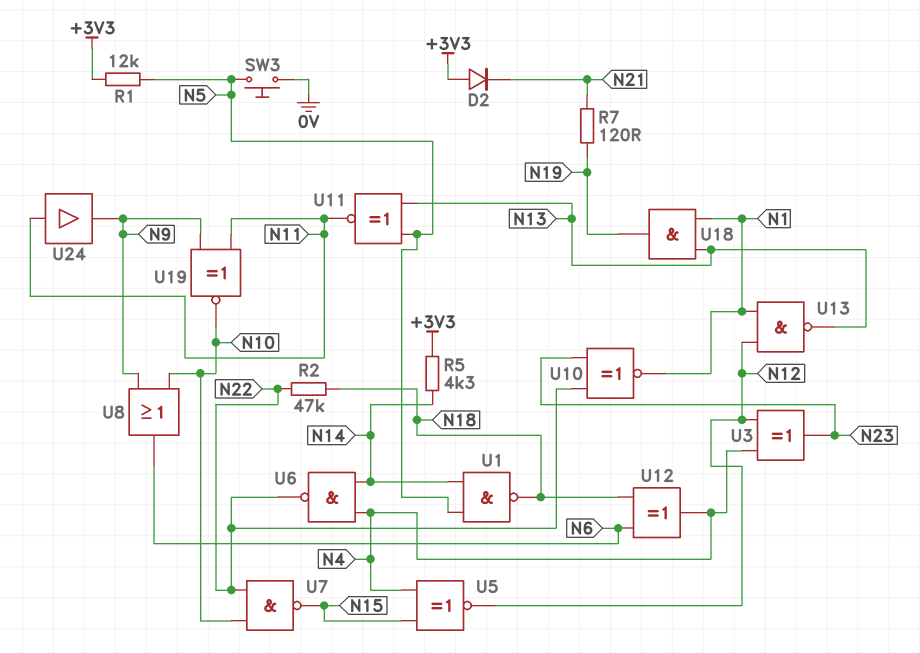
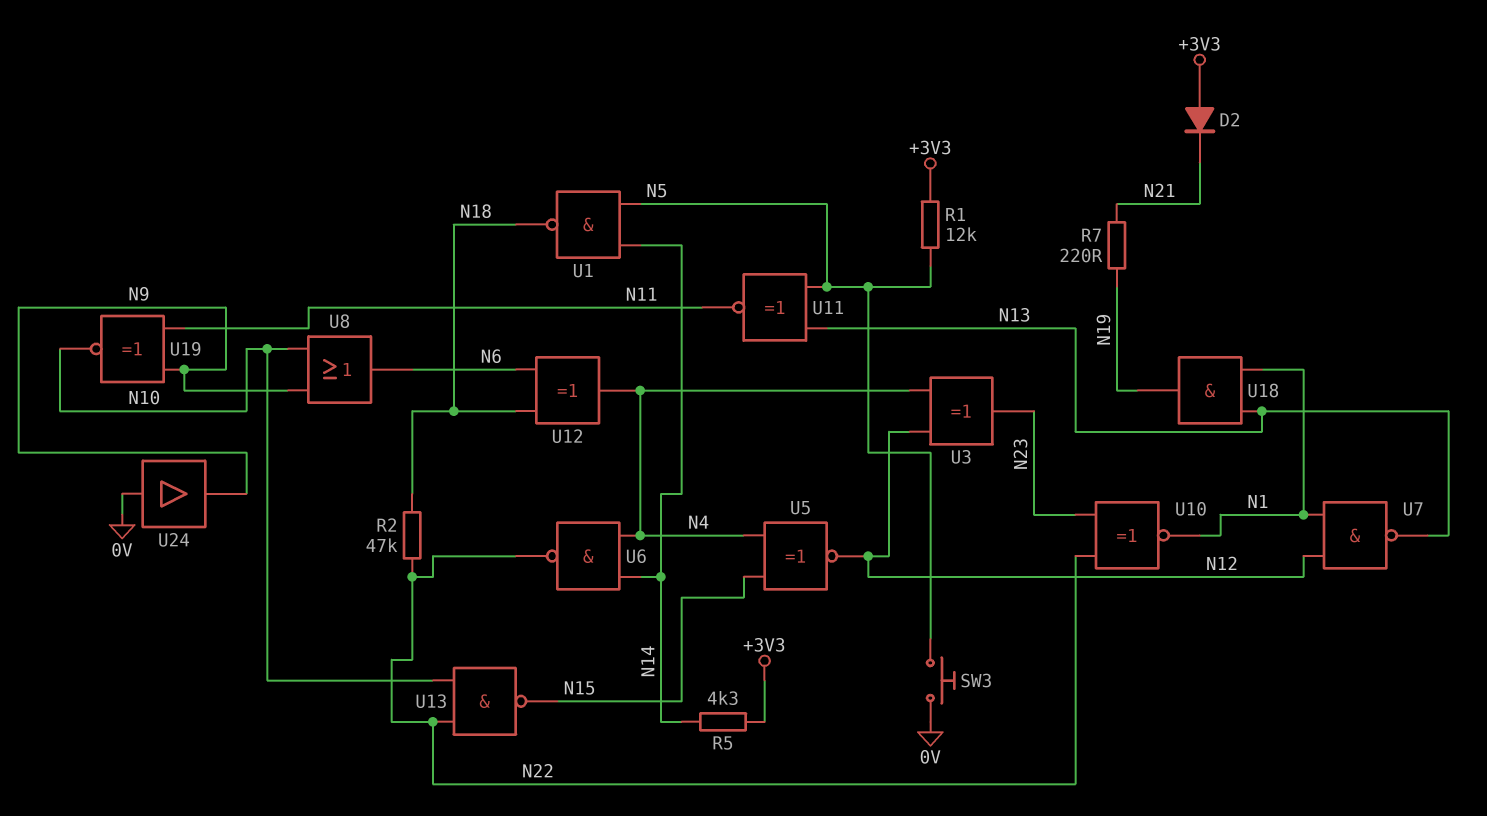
R7: 120 (N19, N21) -> 220 (N19, N21)
U7: NAND (in N10, in N22, out N15) -> NAND (in N1, in N12, out N13)
U13: NAND (in N1, in N12, out N13) -> NAND (in N10, in N22, out N15)
U24: buffer (in N11, out N9) -> buffer (in 0V, out N9)

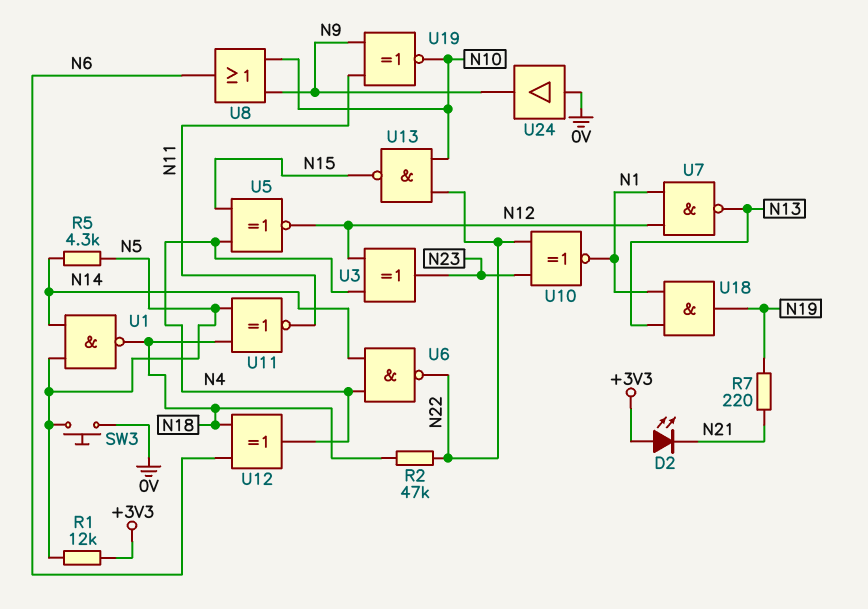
D2: diode (A +3V3, K N21) -> LED (A +3V3, K N21)
R5: 4.3k (+3V3, N14) -> 4.3k (N5, N14)
U11: XNOR (in N5, in N13, out N11) -> XNOR (in N5, in N18, out N11)

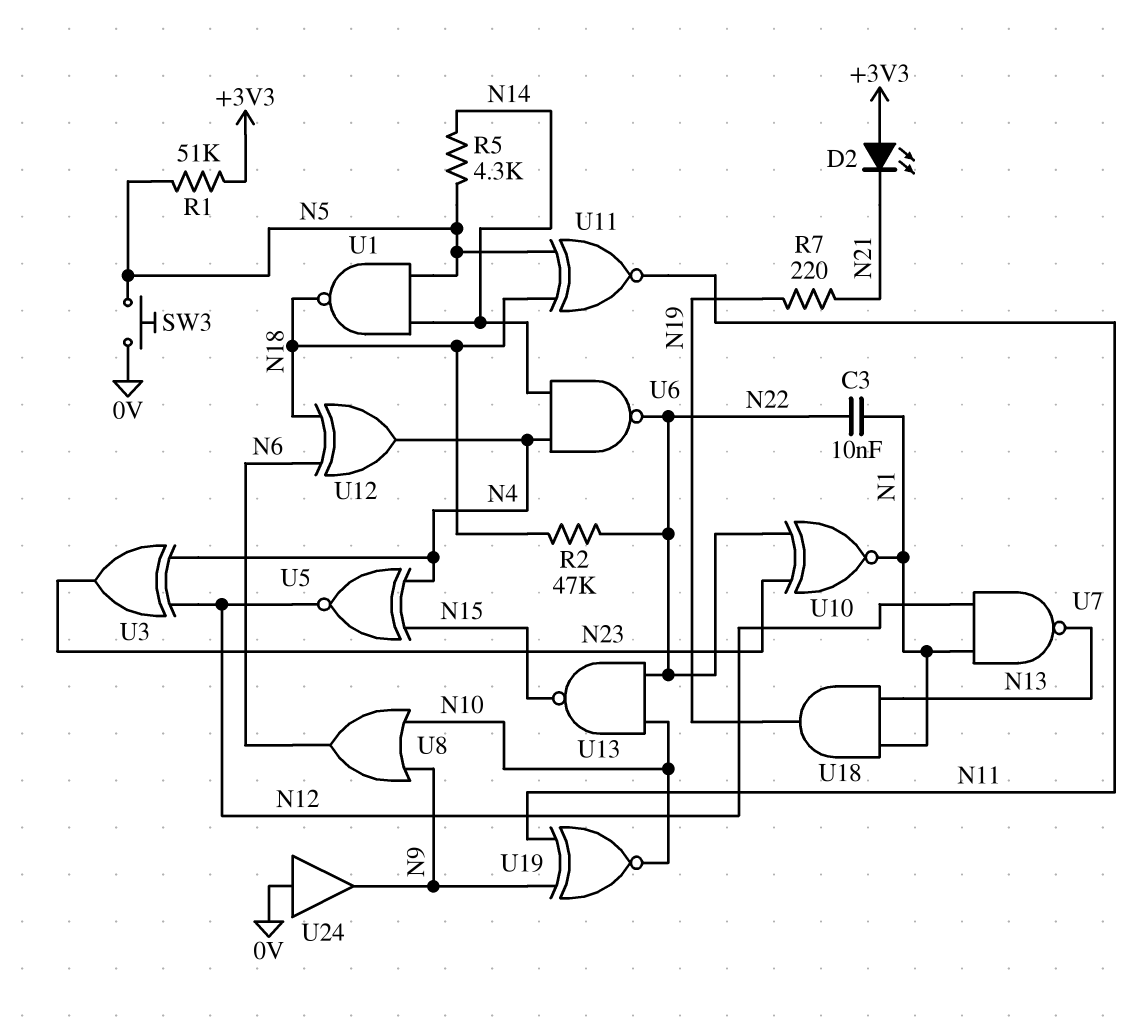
C3: none -> 10nF (N1, N22)
R1: 12k (+3V3, N5) -> 51k (+3V3, N5)

